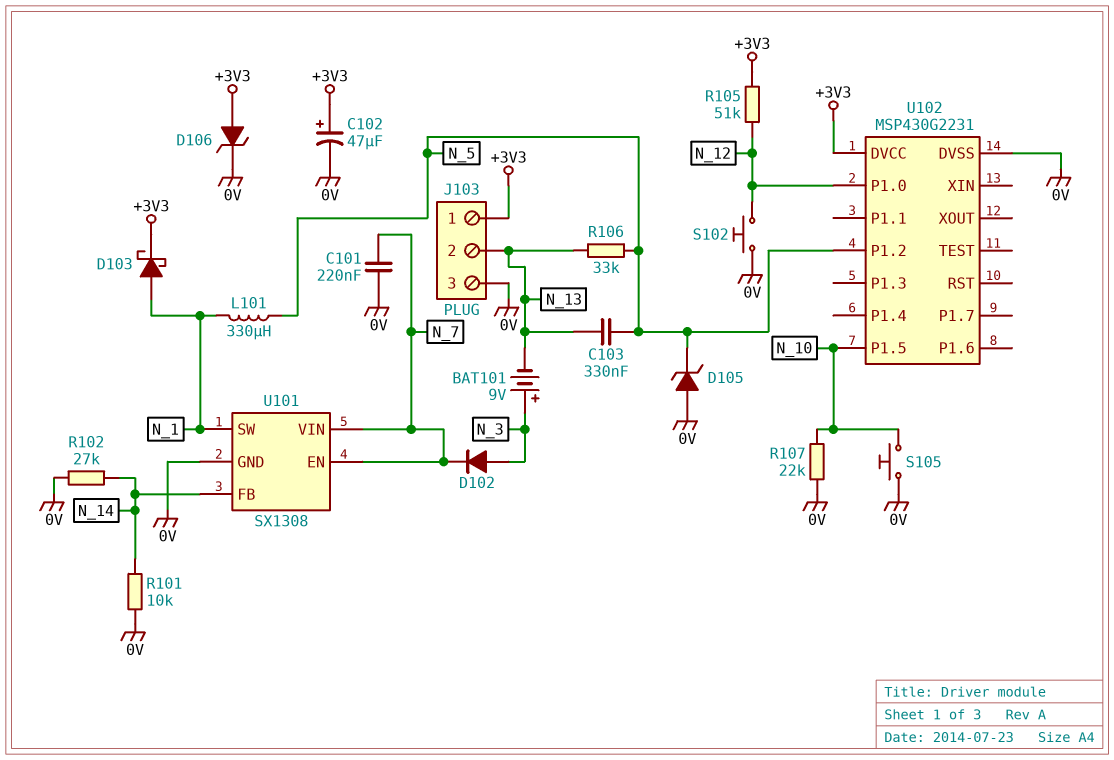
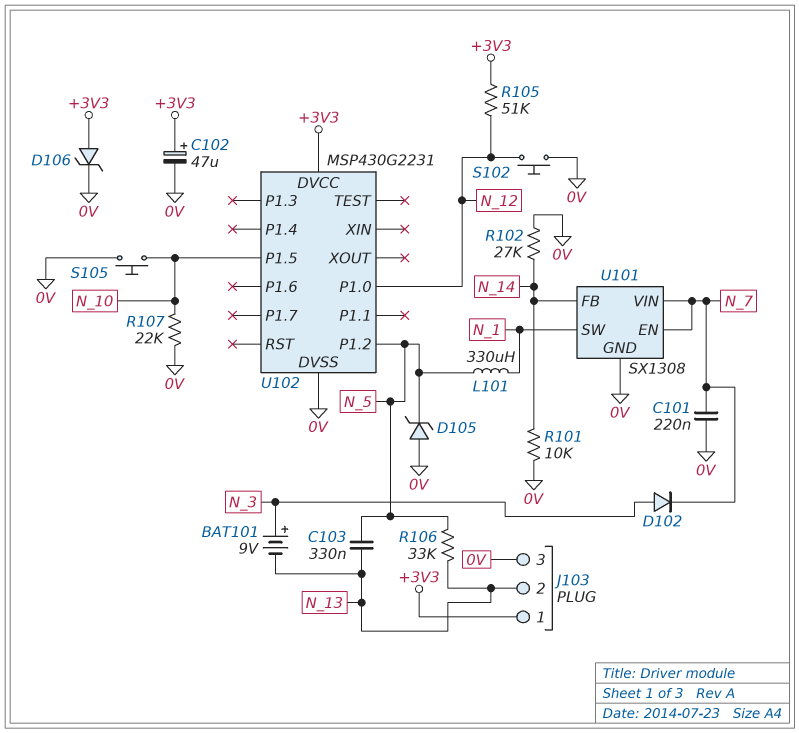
D103: schottky (A N_1, K +3V3) -> none

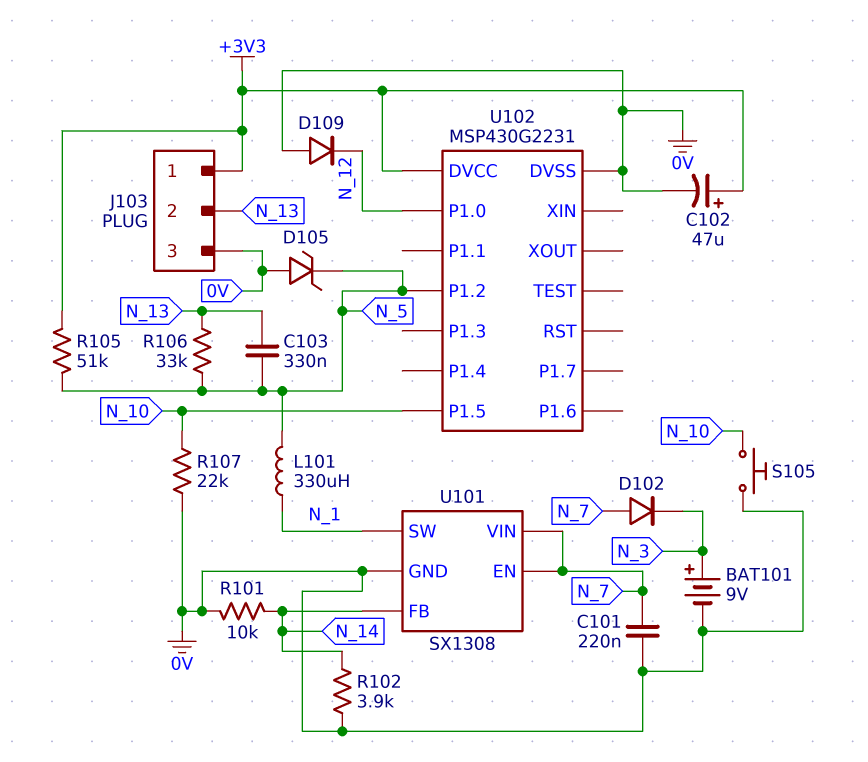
BAT101: 9V (plus N_3, minus N_13) -> 9V (plus N_3, minus 0V)
D102: diode (A N_3, K N_7) -> diode (A N_7, K N_3)
D106: zener (A +3V3, K 0V) -> none
D109: none -> diode (A 0V, K N_12)
R102: 27k (0V, N_14) -> 3.9k (0V, N_14)
R105: 51k (+3V3, N_12) -> 51k (+3V3, N_5)
S102: button (0V, N_12) -> none

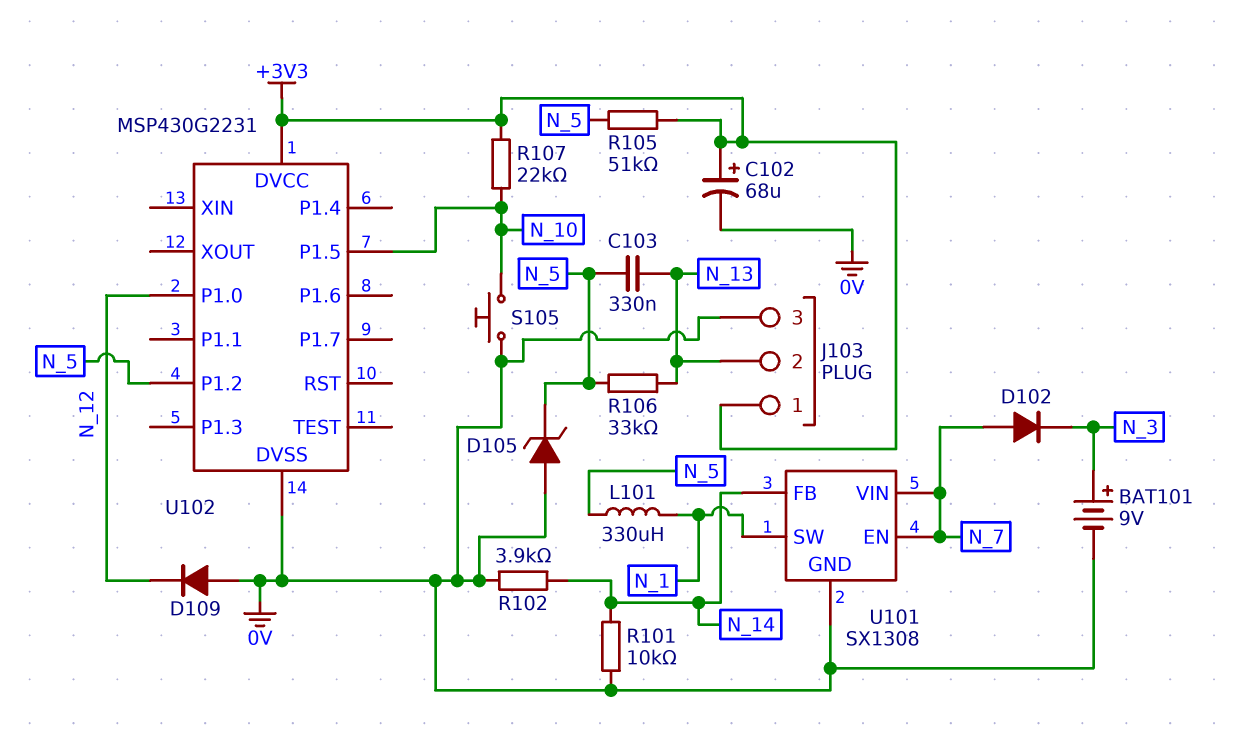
C101: 220nF (0V, N_7) -> none
C102: 47uF (plus +3V3, minus 0V) -> 68uF (plus +3V3, minus 0V)
R107: 22k (0V, N_10) -> 22k (+3V3, N_10)

